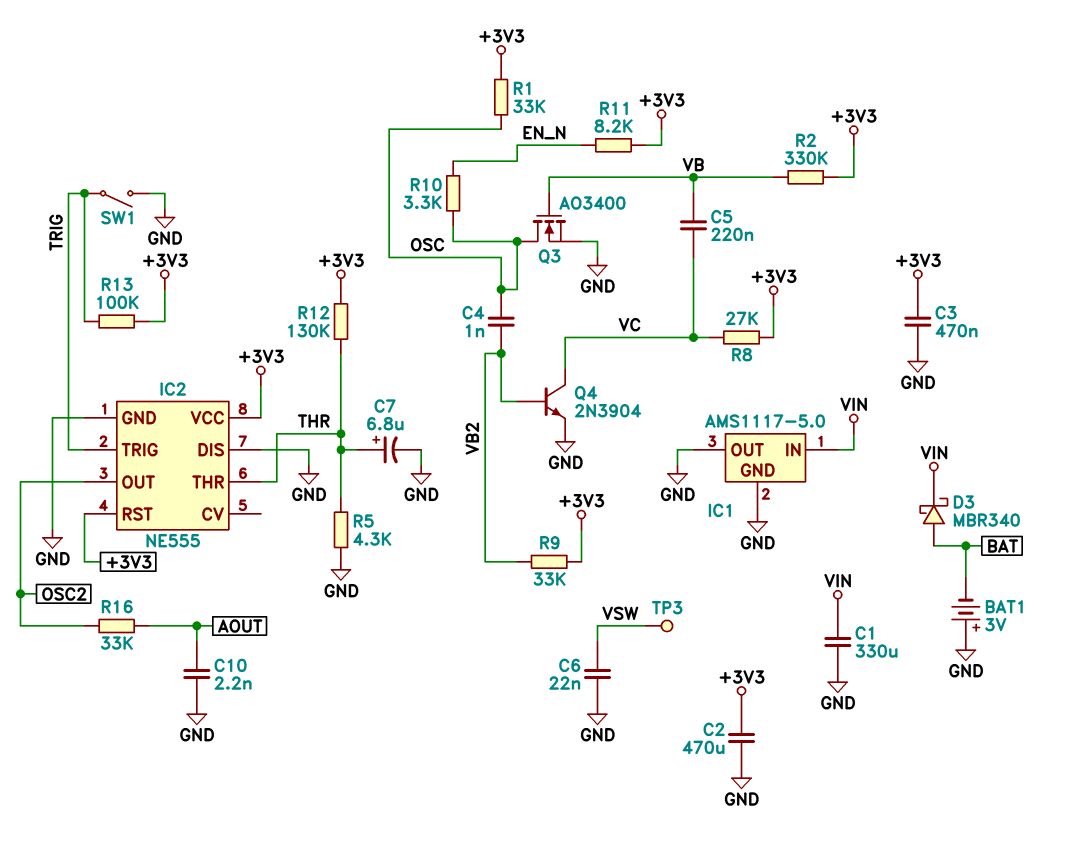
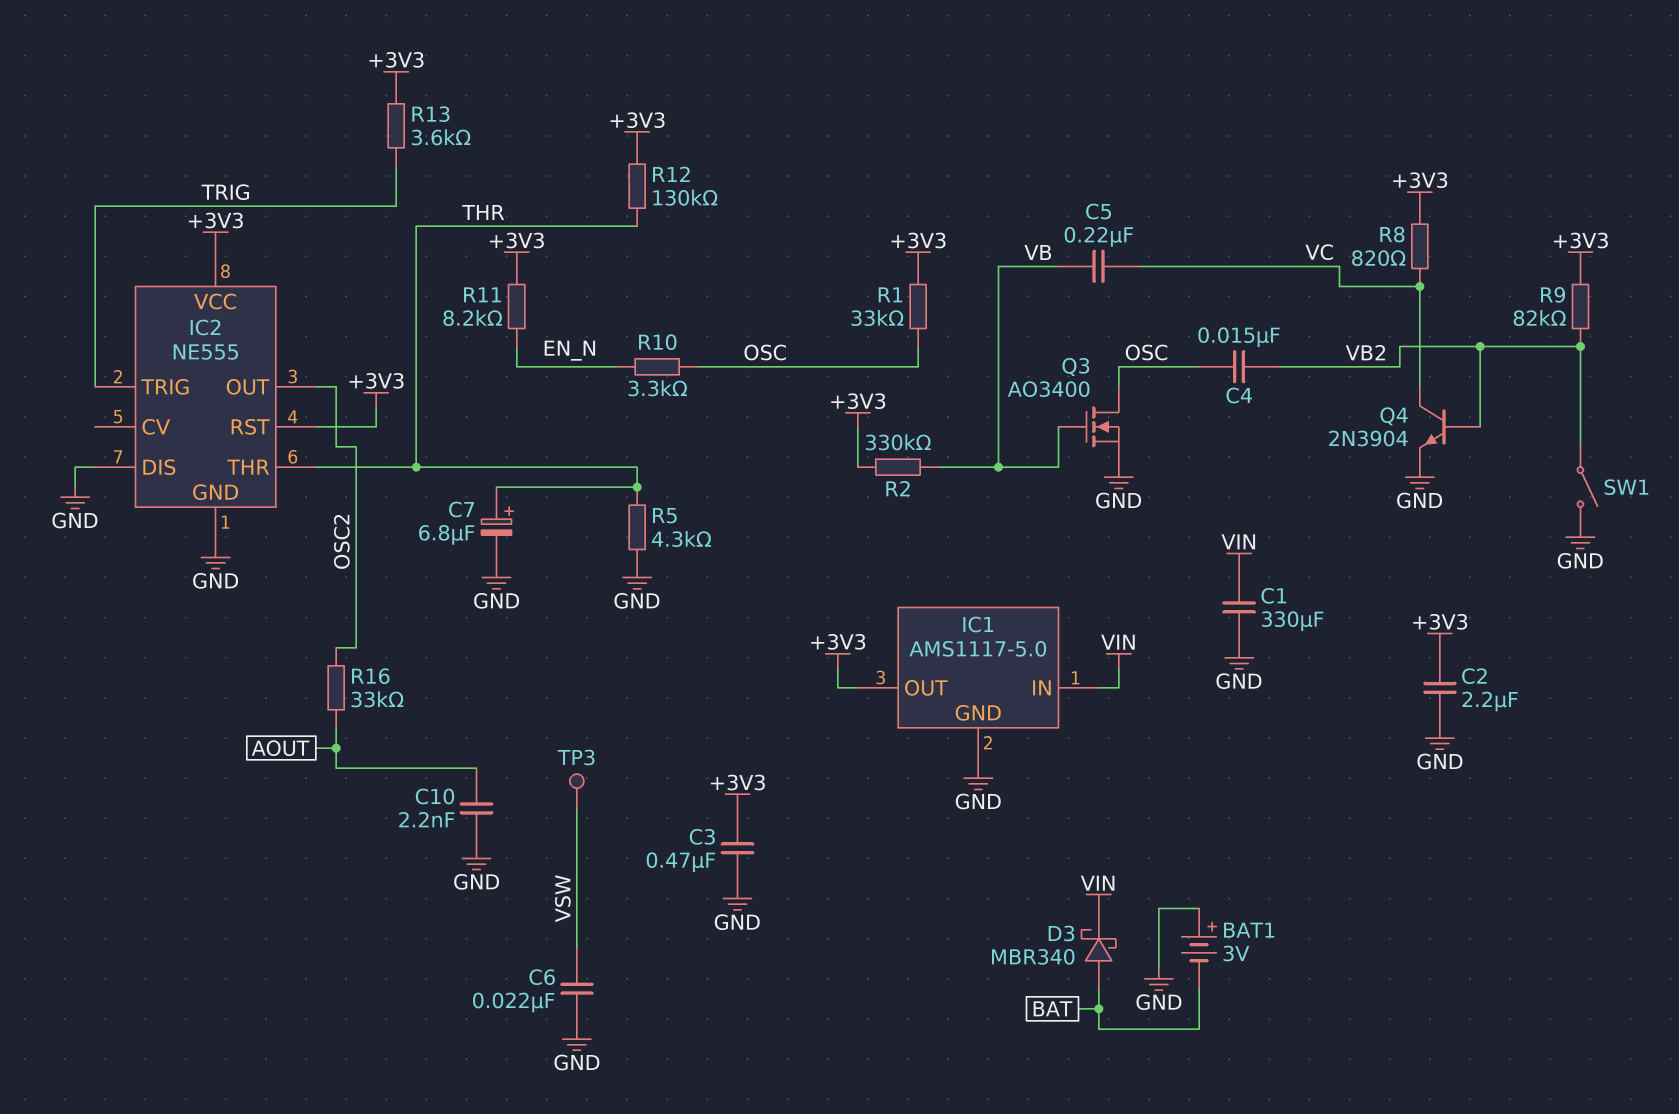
C2: 470uF (+3V3, GND) -> 2.2uF (+3V3, GND)
C4: 1nF (OSC, VB2) -> 15nF (OSC, VB2)
IC1 pin OUT: GND -> +3V3
R8: 27k (+3V3, VC) -> 820 (+3V3, VC)
R9: 33k (+3V3, VB2) -> 82k (+3V3, VB2)
R13: 100k (+3V3, TRIG) -> 3.6k (+3V3, TRIG)
SW1: switch (GND, TRIG) -> switch (GND, VB2)

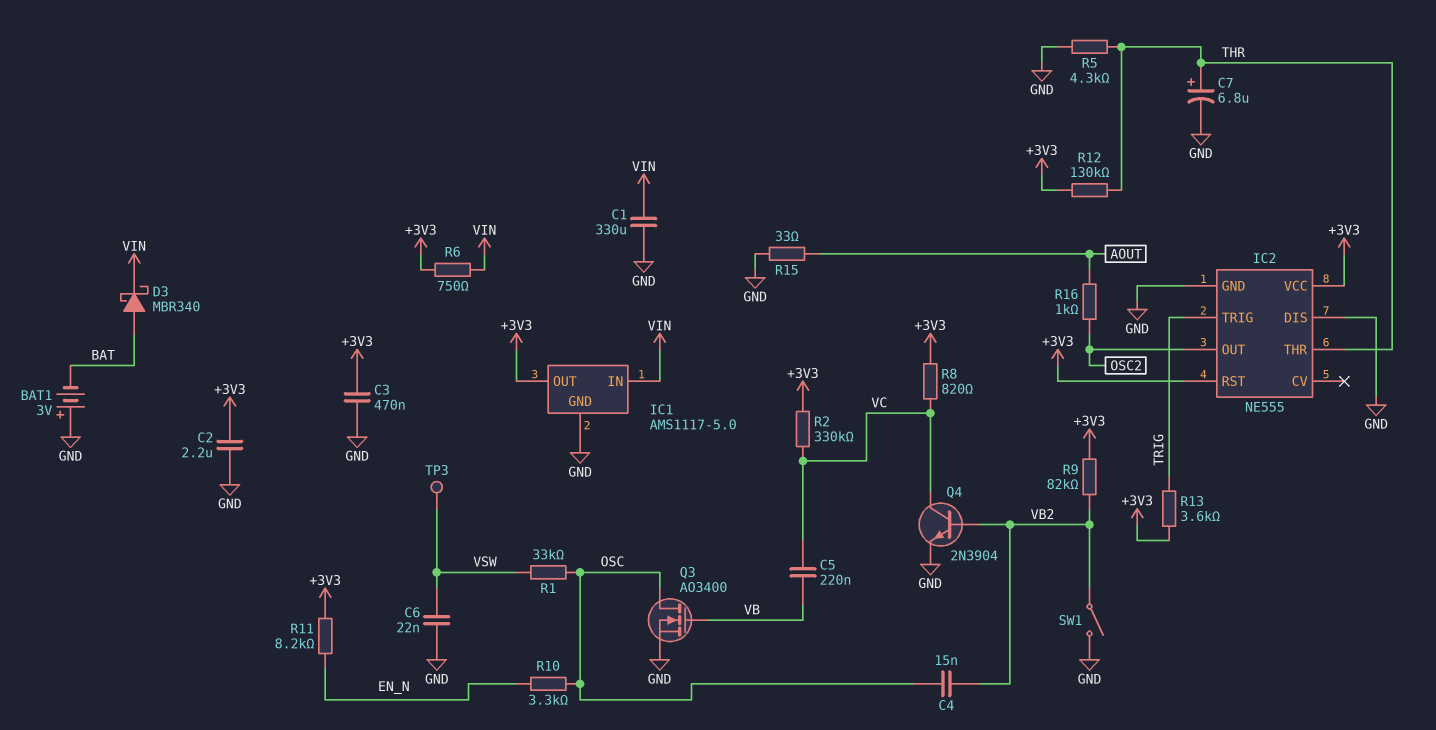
C10: 2.2nF (AOUT, GND) -> none
R1: 33k (+3V3, OSC) -> 33k (OSC, VSW)
R2: 330k (+3V3, VB) -> 330k (+3V3, VC)
R6: none -> 750 (+3V3, VIN)
R15: none -> 33 (AOUT, GND)
R16: 33k (AOUT, OSC2) -> 1k (AOUT, OSC2)

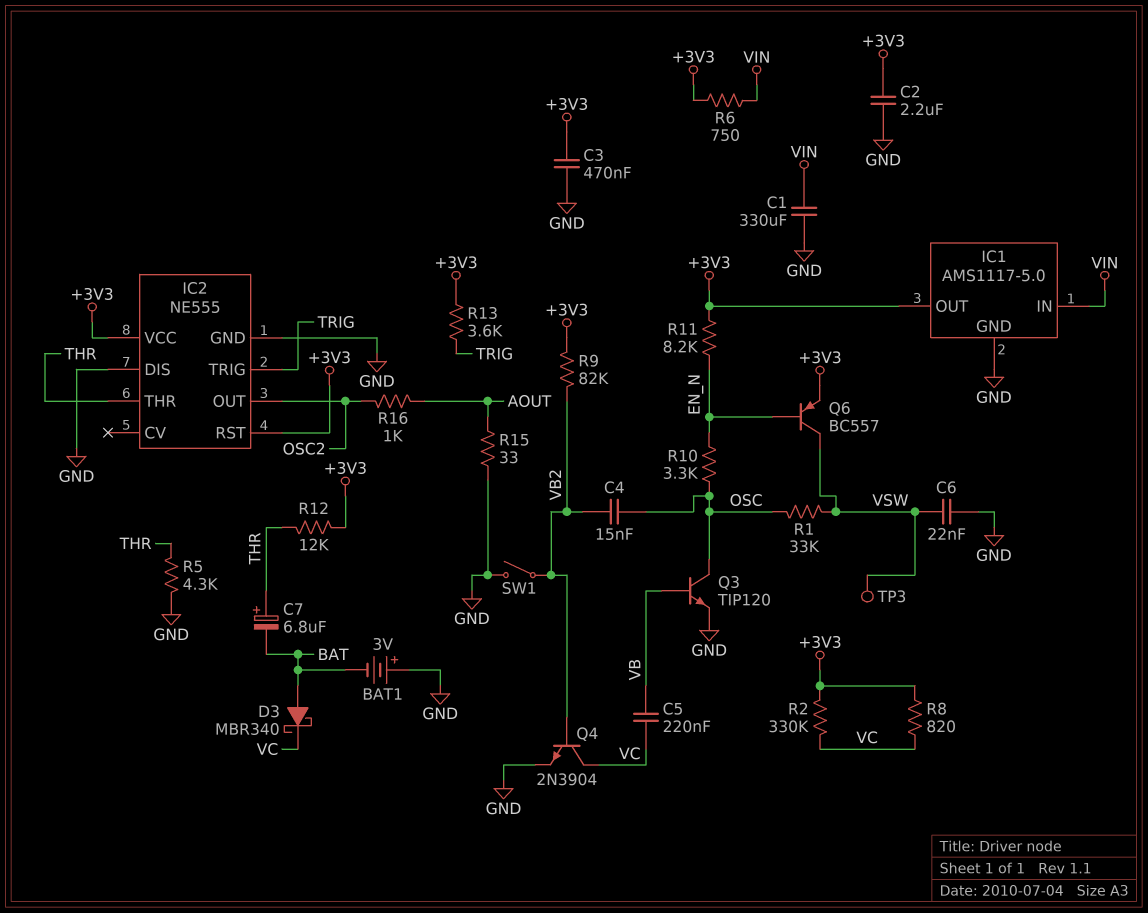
C7: 6.8uF (plus THR, minus GND) -> 6.8uF (plus THR, minus BAT)
D3: schottky MBR340 (A BAT, K VIN) -> schottky MBR340 (A BAT, K VC)
Q3: NMOS AO3400 (G VB, D OSC, S GND) -> NPN TIP120 (B VB, C OSC, E GND)
Q6: none -> PNP BC557 (B EN_N, C VSW, E +3V3)
R12: 130k (+3V3, THR) -> 12k (+3V3, THR)

